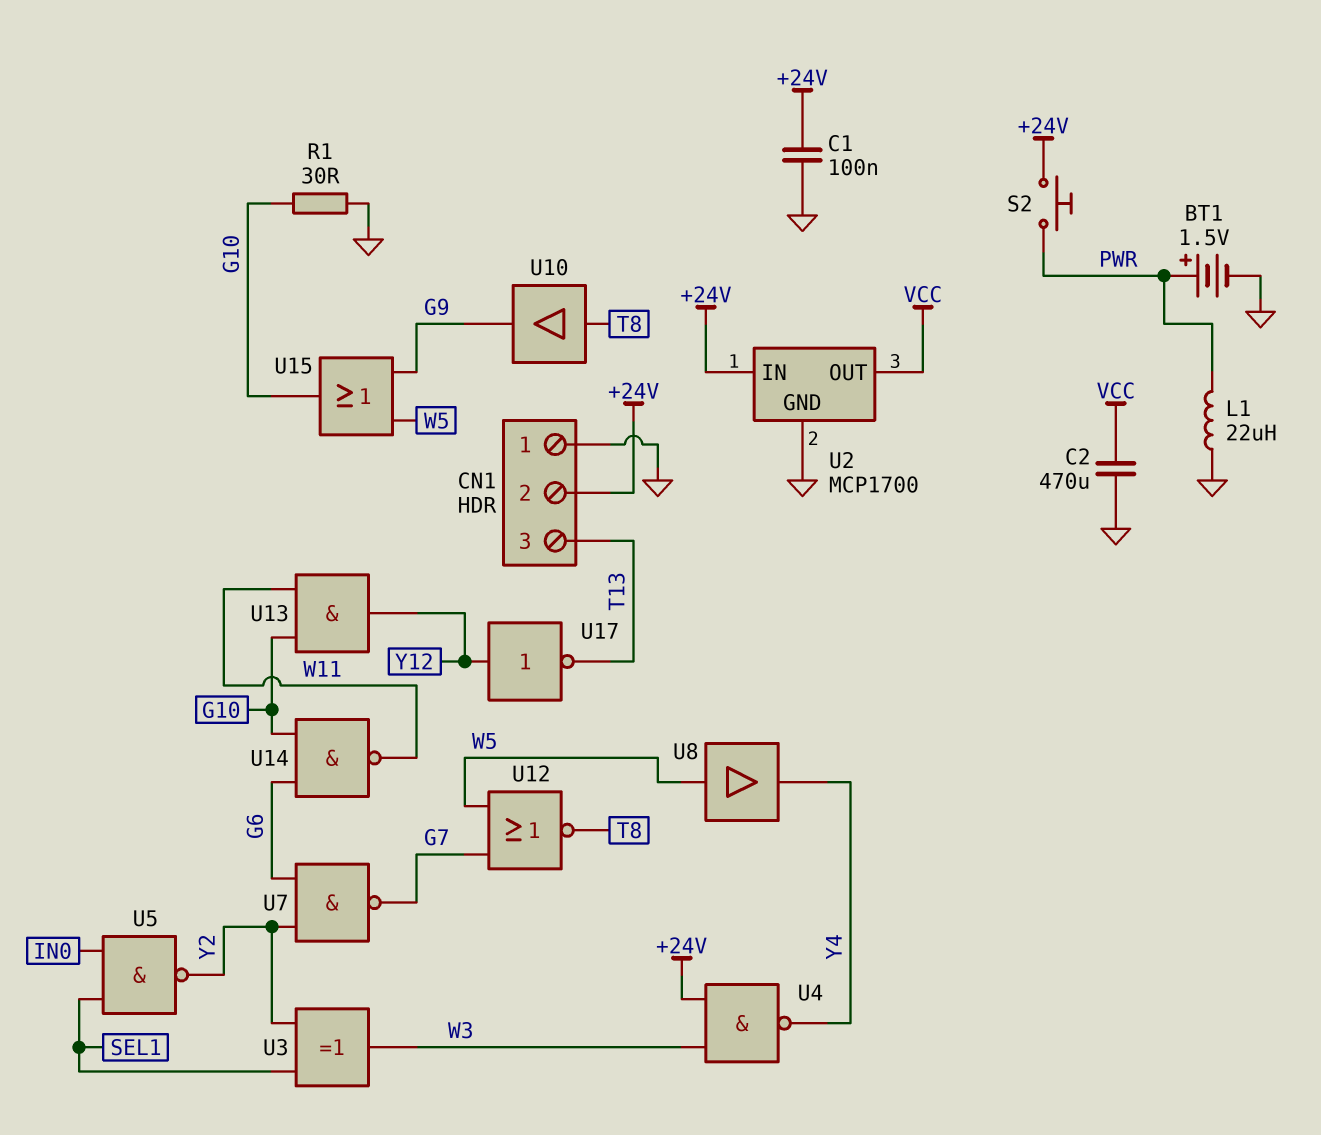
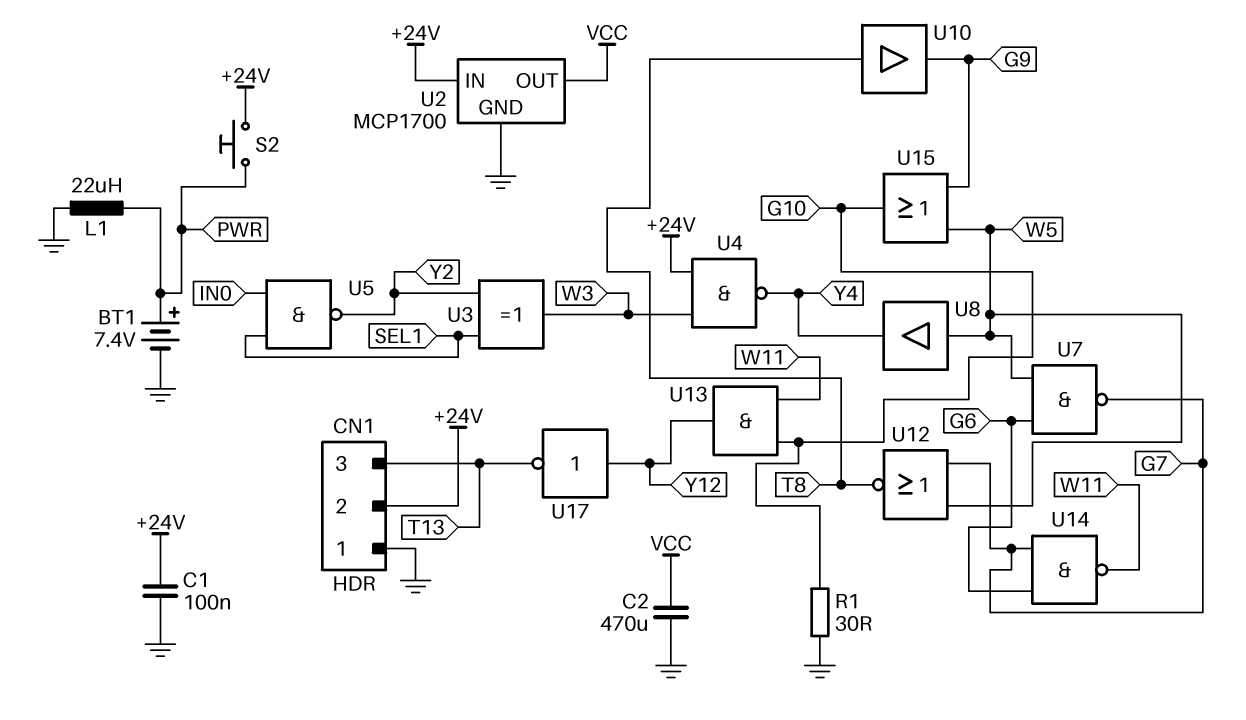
BT1: 1.5V (plus PWR, minus GND) -> 7.4V (plus PWR, minus GND)
U7: NAND (in G6, in Y2, out G7) -> NAND (in G6, in W5, out G7)
U14: NAND (in G6, in G10, out W11) -> NAND (in G6, in G7, out W11)

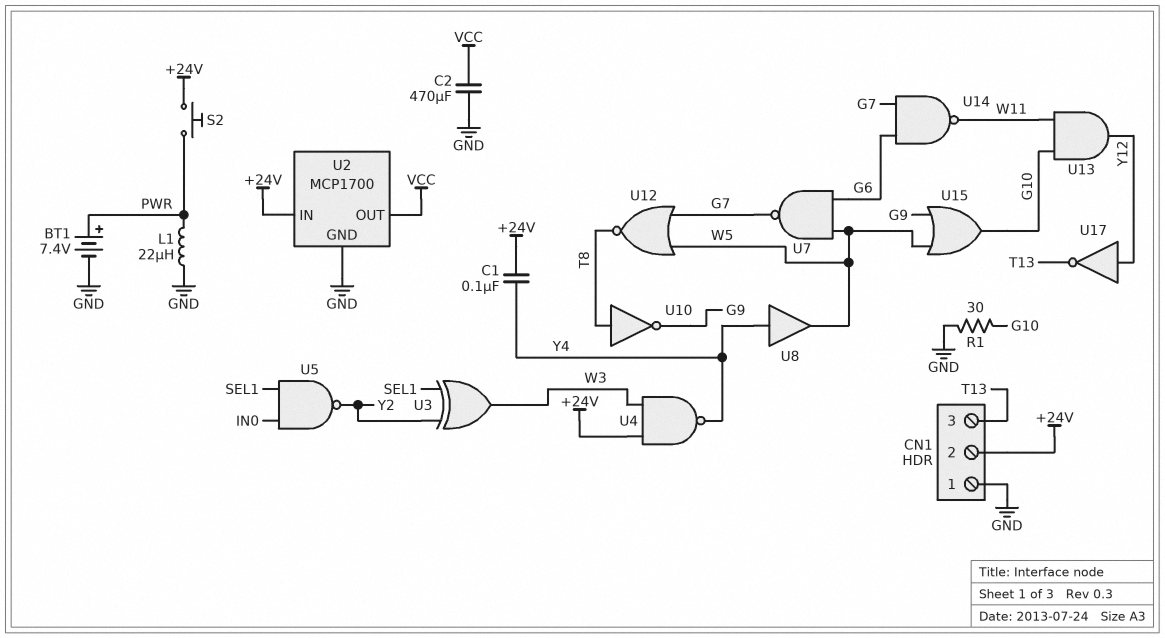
C1: 100nF (+24V, GND) -> 100nF (+24V, Y4)
U8: buffer (in W5, out Y4) -> buffer (in Y4, out W5)
U10: buffer (in T8, out G9) -> NOT (in T8, out G9)

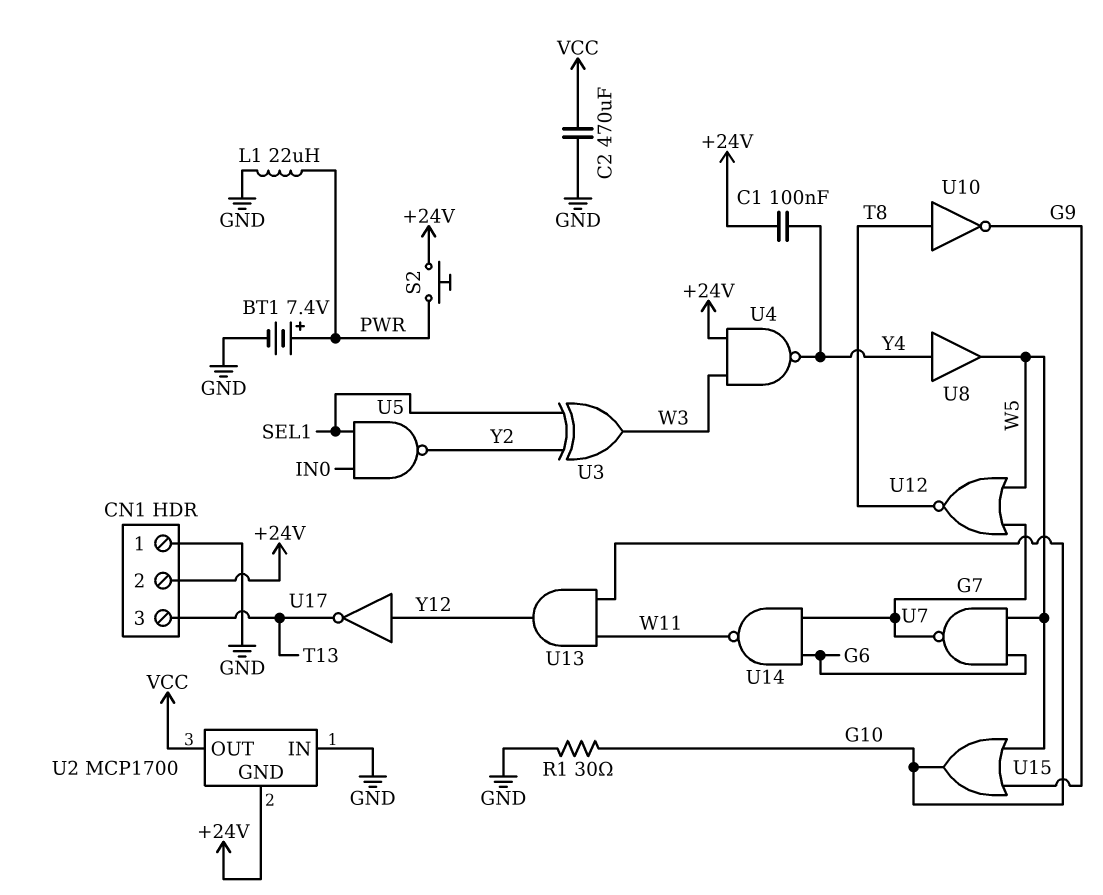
U2 pin GND: GND -> +24V
U2 pin IN: +24V -> GND

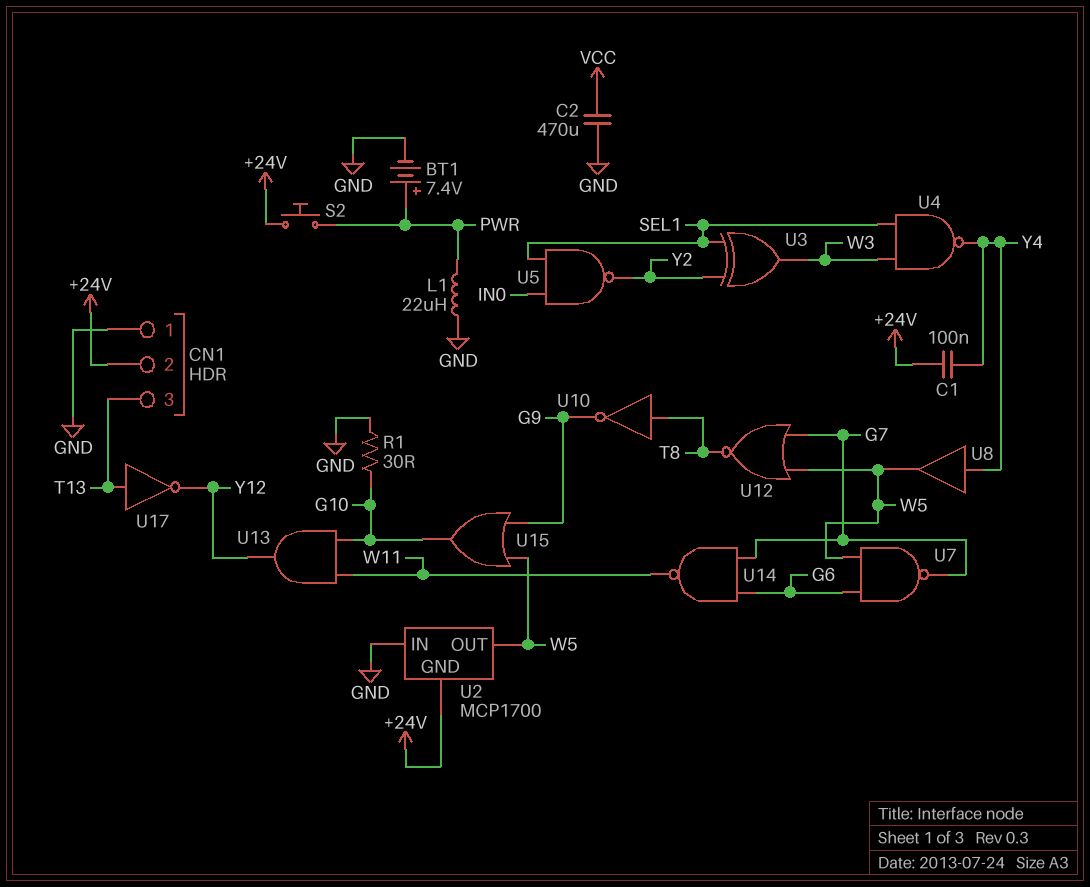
U2 pin OUT: VCC -> W5
U4: NAND (in +24V, in W3, out Y4) -> NAND (in SEL1, in W3, out Y4)
U17: NOT (in Y12, out T13) -> NOT (in T13, out Y12)

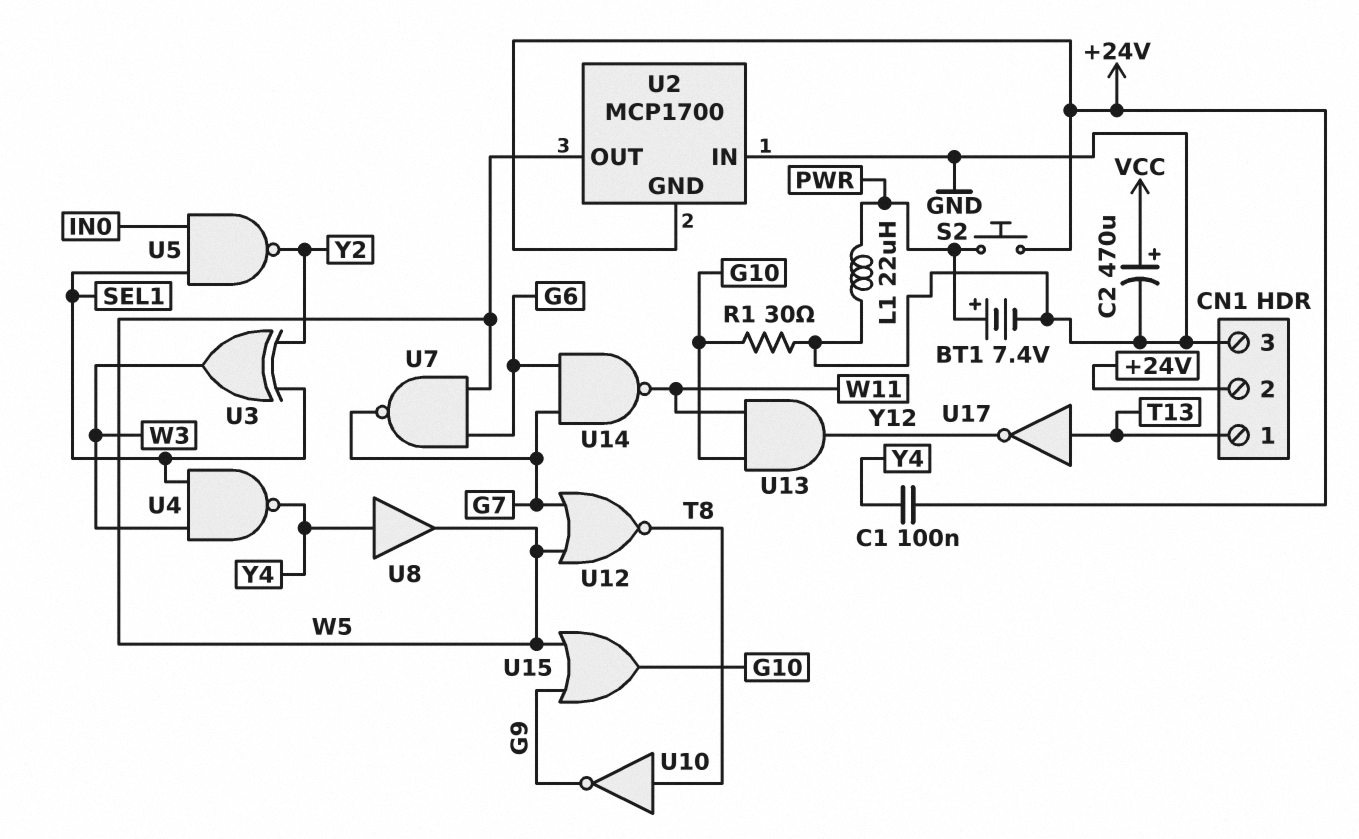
C2: 470uF (GND, VCC) -> 470uF (plus VCC, minus GND)
CN1 pin 1: GND -> T13
CN1 pin 3: T13 -> GND

